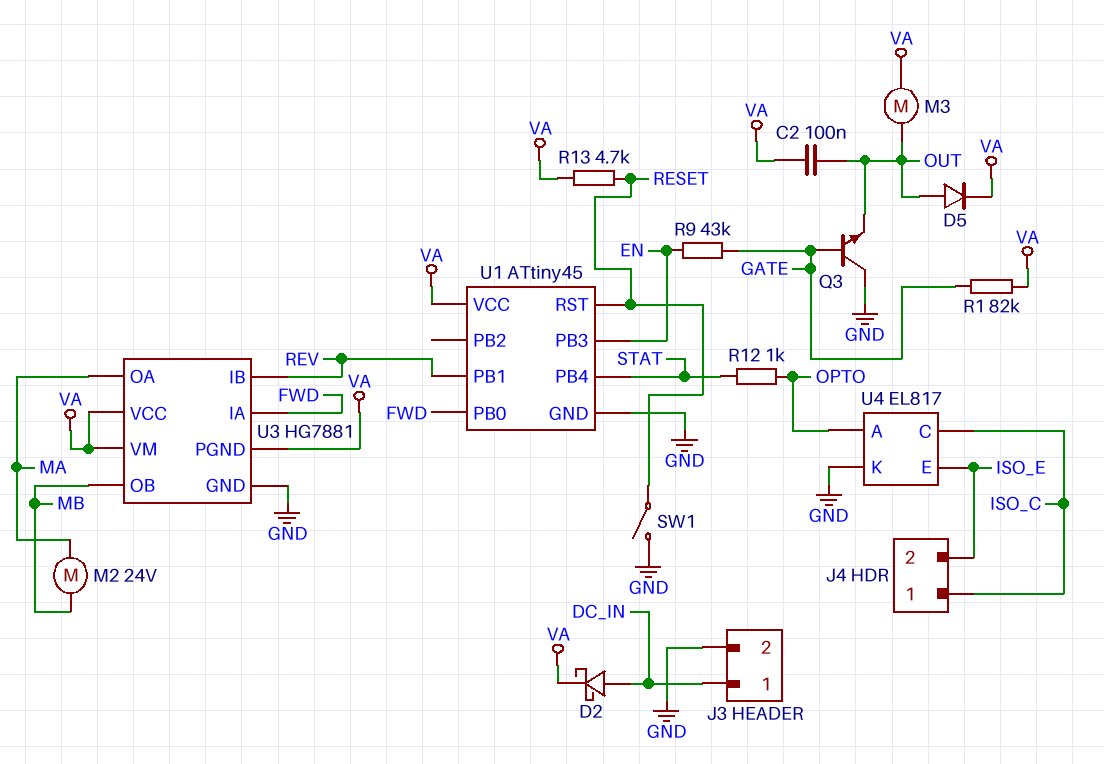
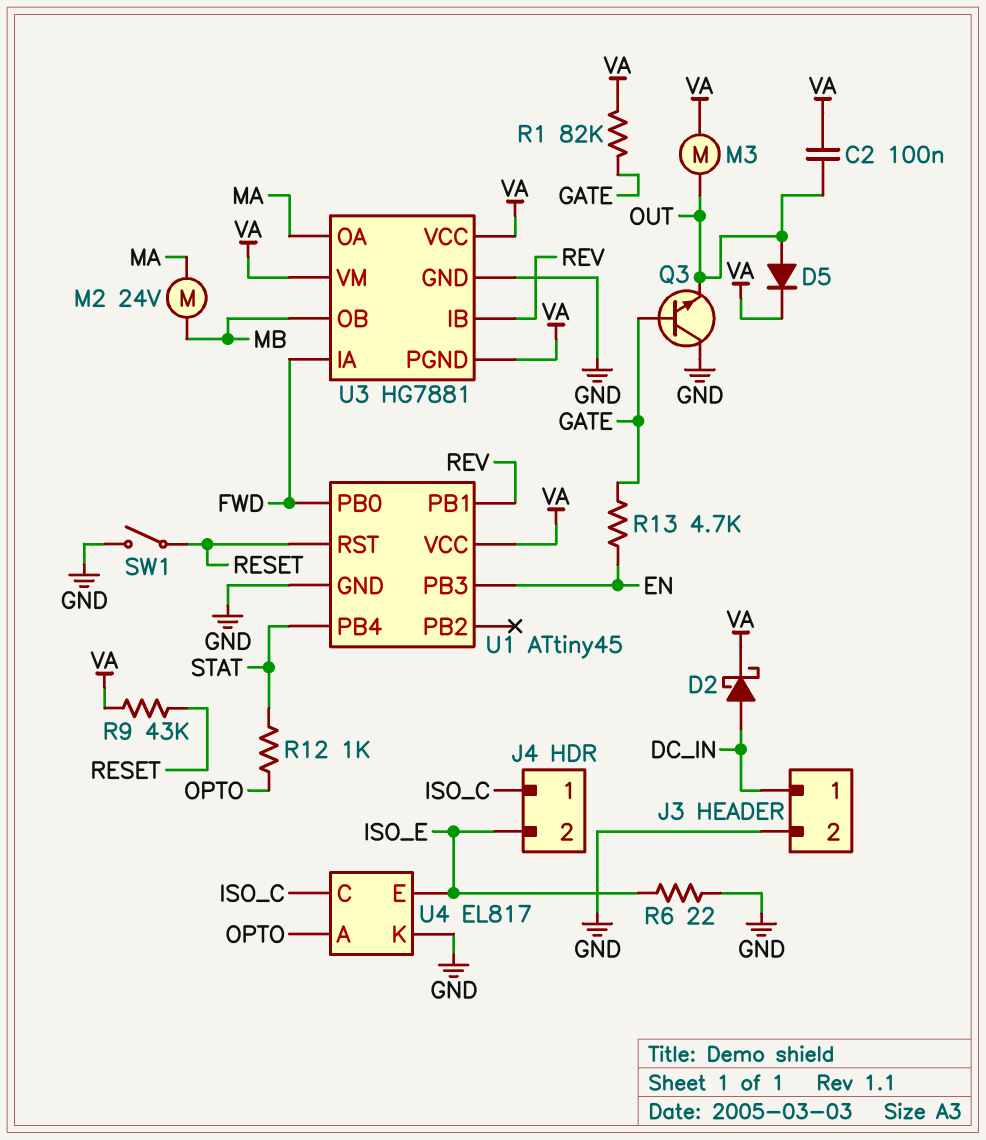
R6: none -> 22 (GND, ISO_E)
R9: 43k (EN, GATE) -> 43k (RESET, VA)
R13: 4.7k (RESET, VA) -> 4.7k (EN, GATE)

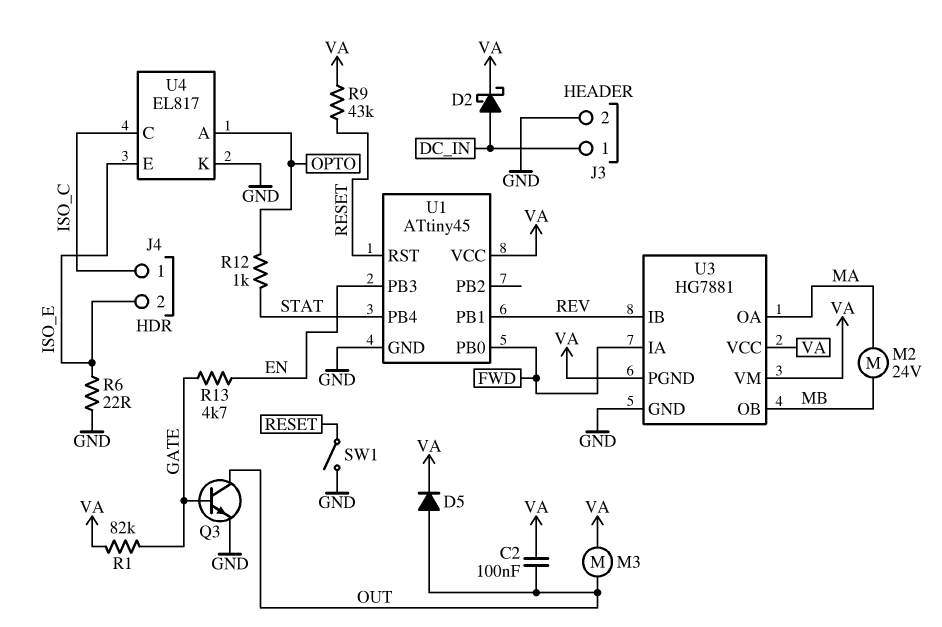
Q3: NPN (B GATE, C GND, E OUT) -> NPN (B GATE, C OUT, E GND)

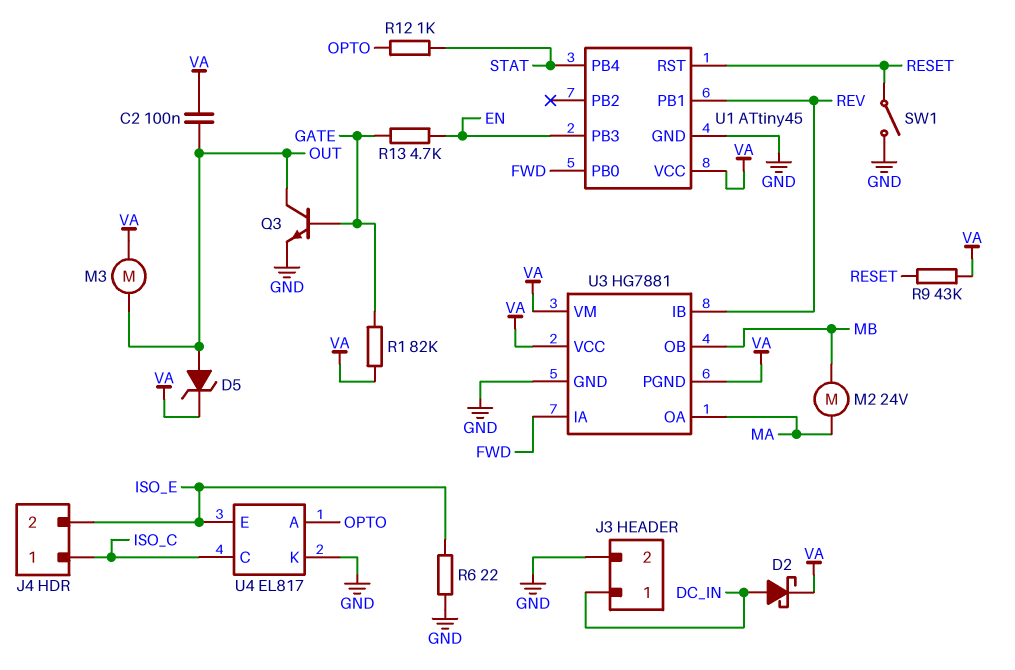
D5: diode (A OUT, K VA) -> zener (A OUT, K VA)

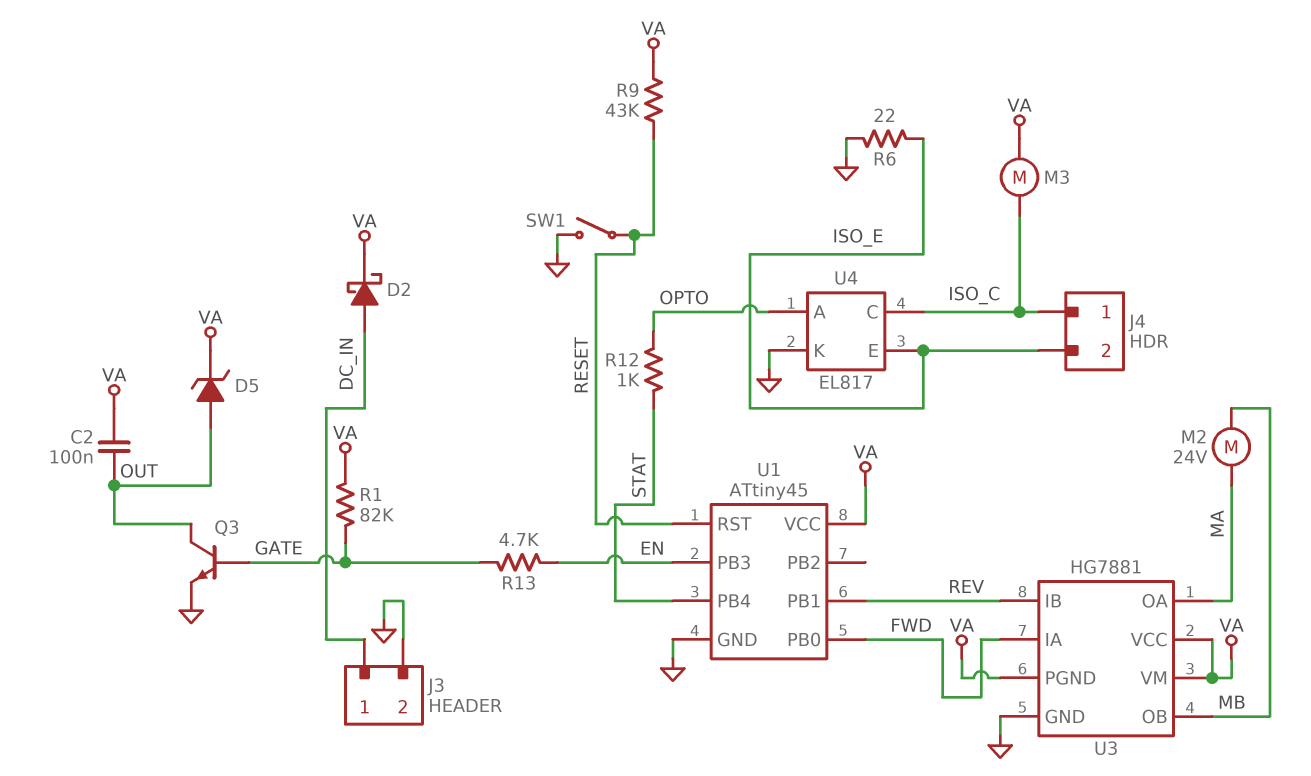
M3: motor (OUT, VA) -> motor (ISO_C, VA)

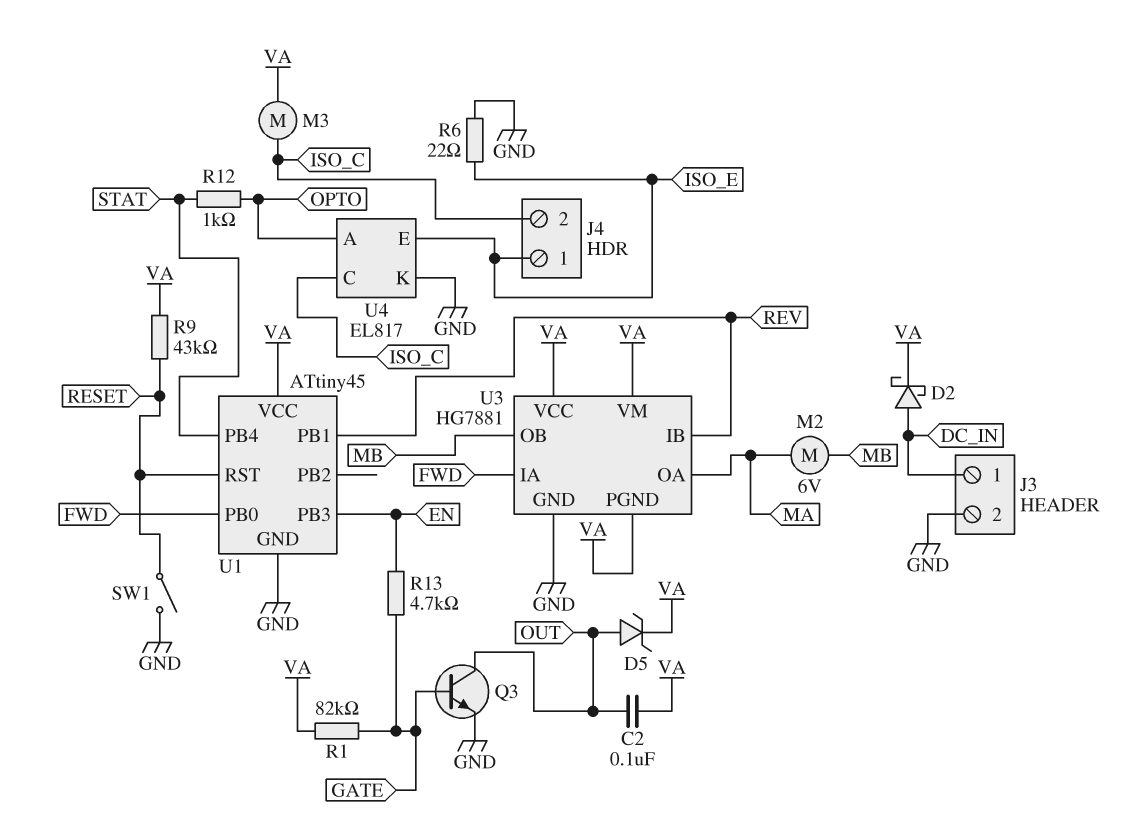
J4 pin 1: ISO_C -> ISO_E
J4 pin 2: ISO_E -> ISO_C
M2: motor 24V (MA, MB) -> motor 6V (MA, MB)

